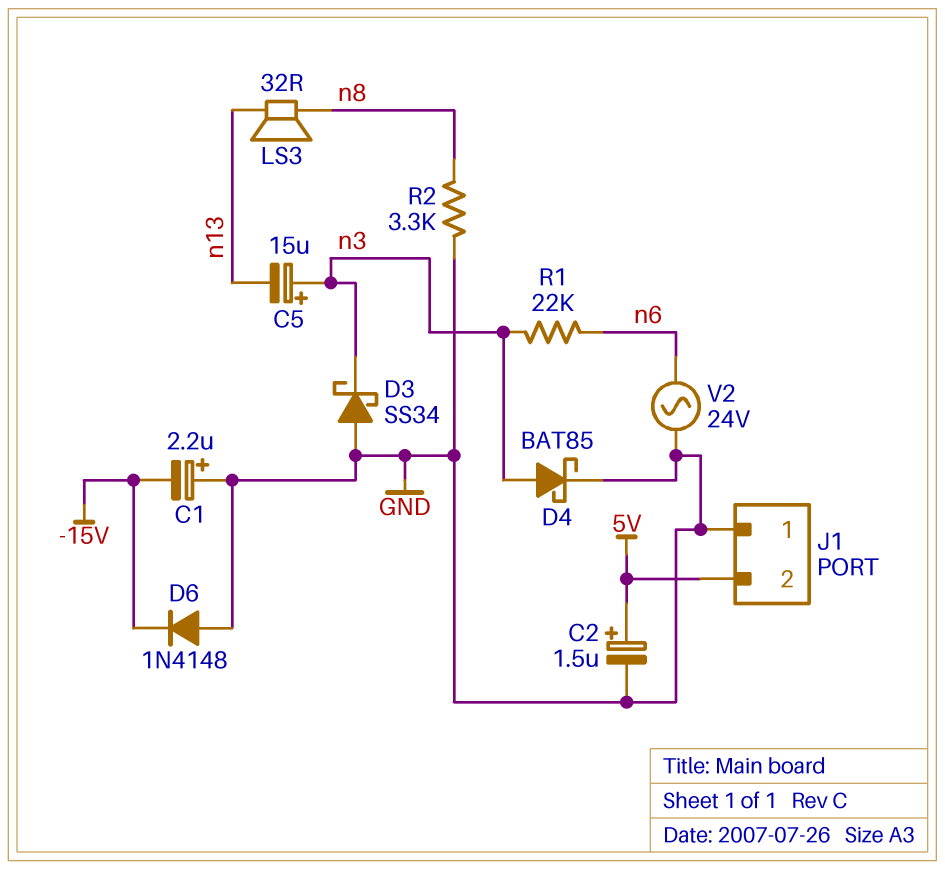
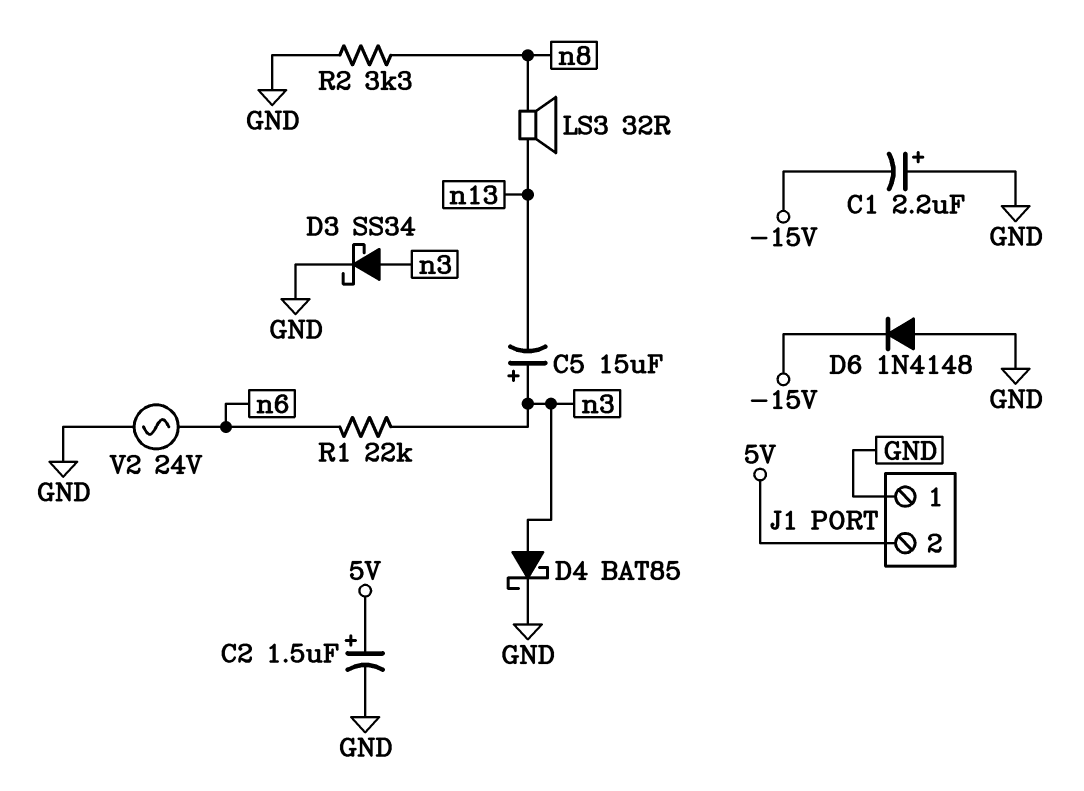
D3: schottky SS34 (A GND, K n3) -> schottky SS34 (A n3, K GND)

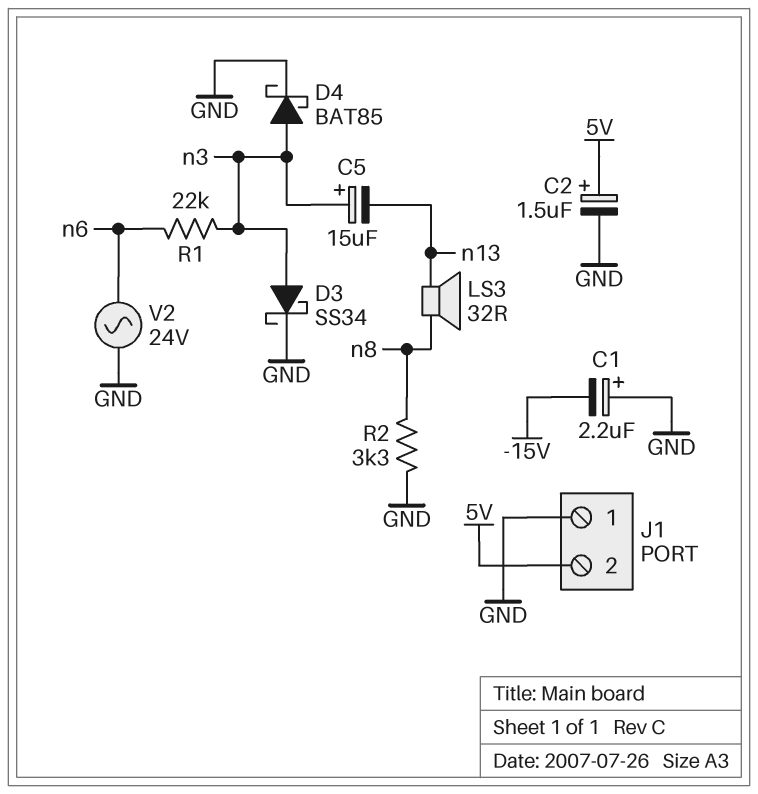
D6: diode 1N4148 (A GND, K -15V) -> none

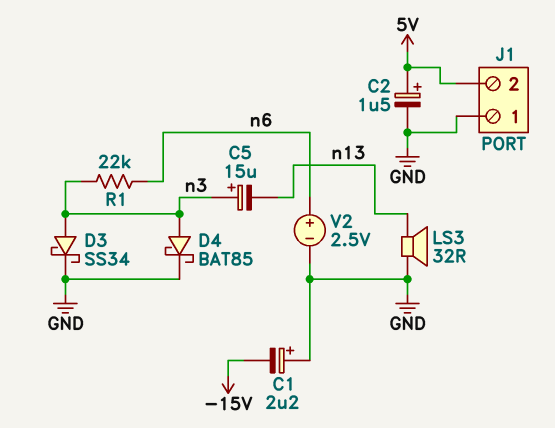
LS3: speaker 32R (n8, n13) -> speaker 32R (GND, n13)
R2: 3.3k (GND, n8) -> none
V2: AC 24V (GND, n6) -> 2.5V (plus n6, minus GND)

